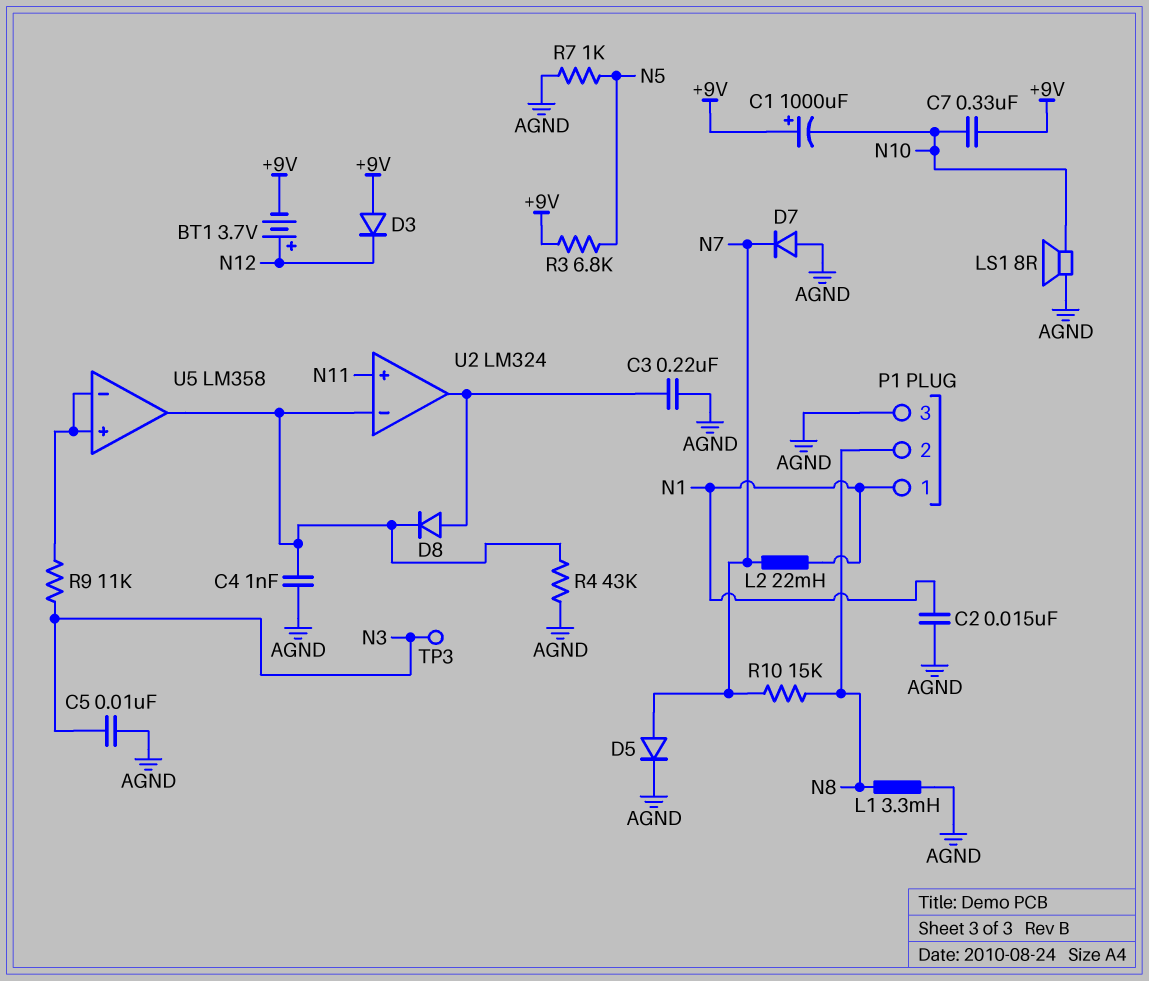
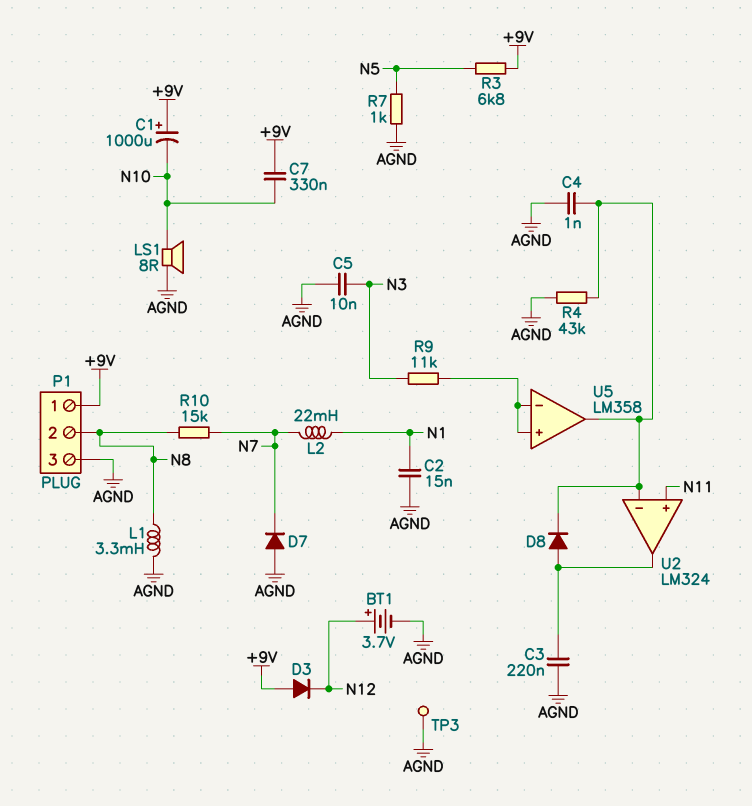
BT1: 3.7V (plus N12, minus +9V) -> 3.7V (plus N12, minus AGND)
D5: diode (A N7, K AGND) -> none
P1 pin 1: N1 -> +9V
TP3: test point (N3) -> test point (AGND)

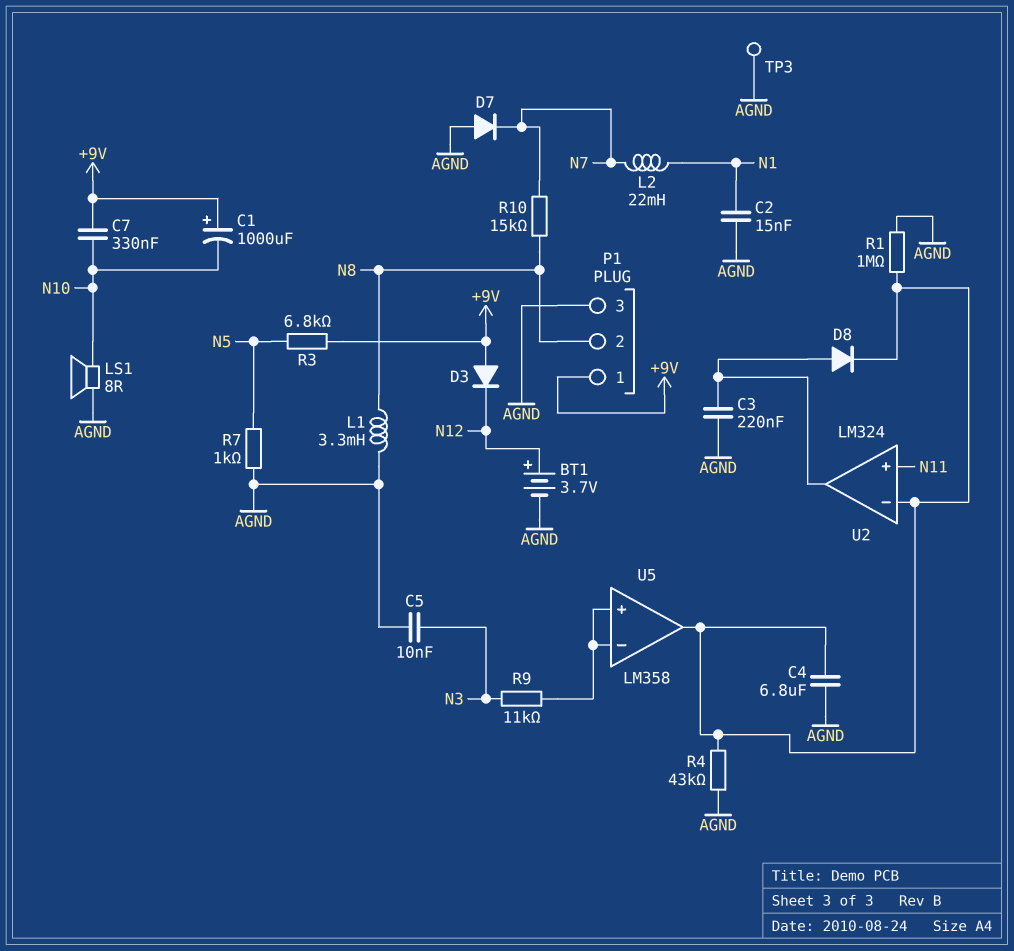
C4: 1nF (AGND, U2/in-) -> 6.8uF (AGND, U2/in-)
R1: none -> 1M (AGND, U2/in-)

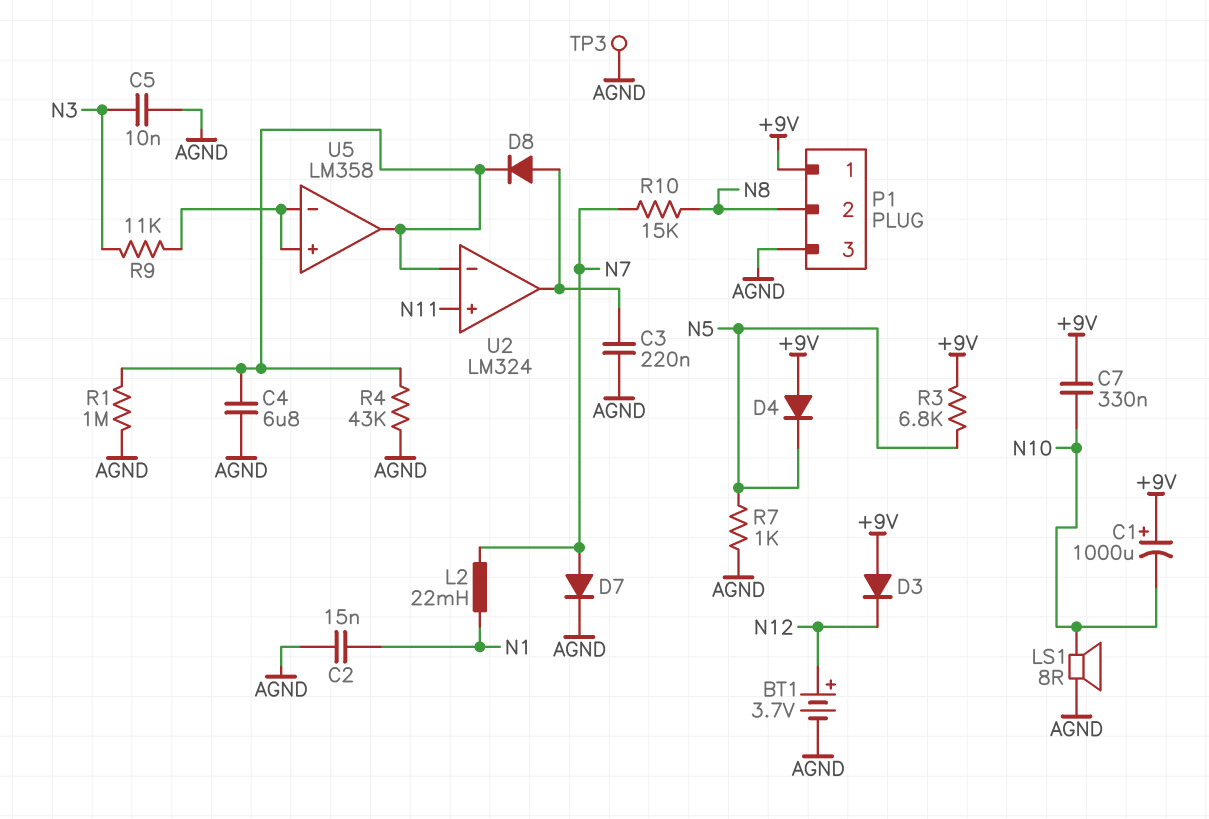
D4: none -> diode (A +9V, K N5)
D7: diode (A AGND, K N7) -> diode (A N7, K AGND)
L1: 3.3mH (AGND, N8) -> none

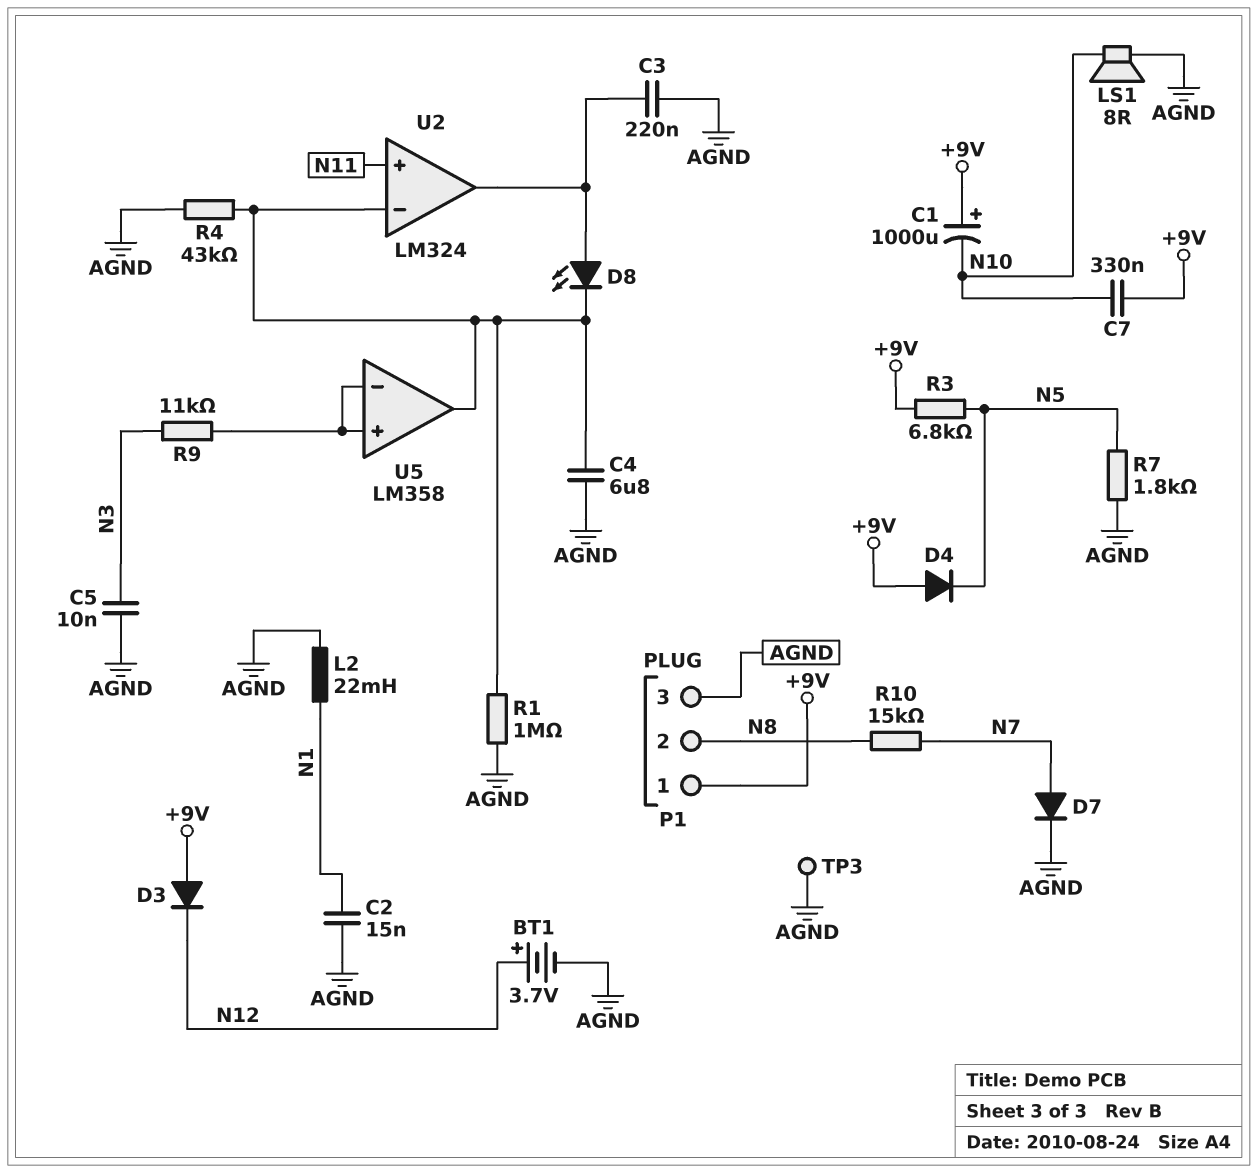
D8: diode (A U2/out, K U2/in-) -> LED (A U2/out, K U2/in-)
L2: 22mH (N1, N7) -> 22mH (AGND, N1)
R7: 1k (AGND, N5) -> 1.8k (AGND, N5)

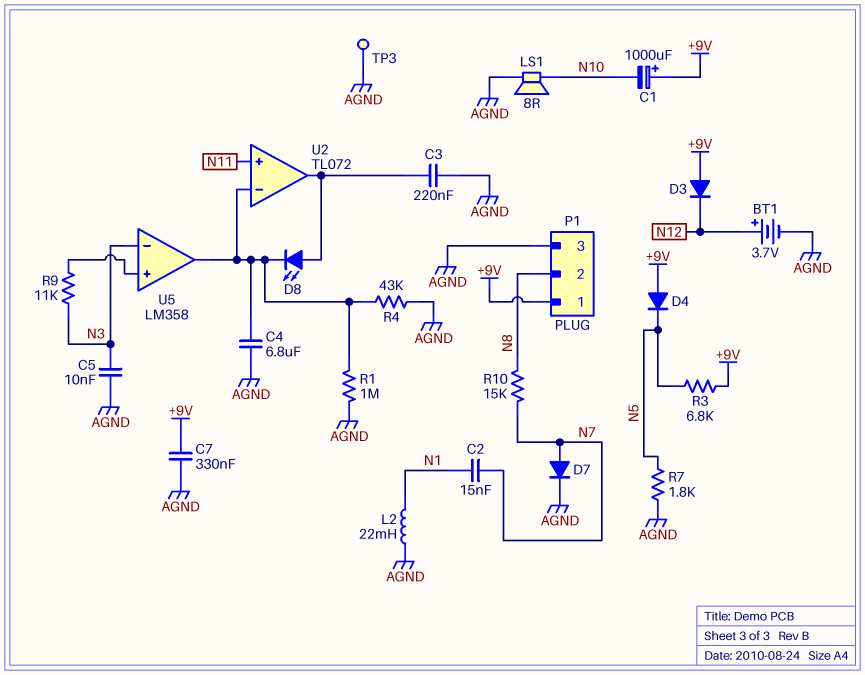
C2: 15nF (AGND, N1) -> 15nF (N1, N7)
C7: 330nF (+9V, N10) -> 330nF (+9V, AGND)
U2: LM324 -> TL072
U5 pin in-: U5/in+ -> N3

